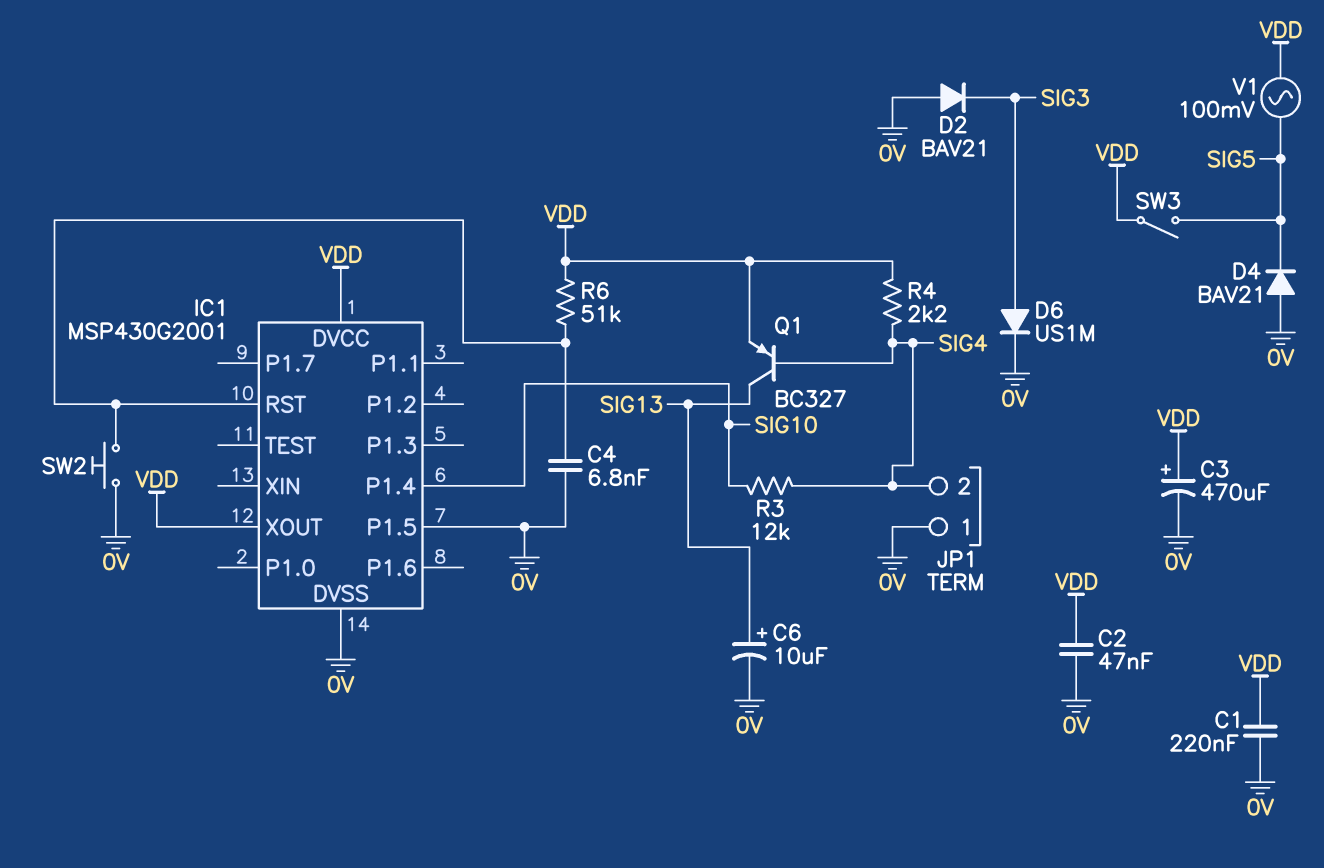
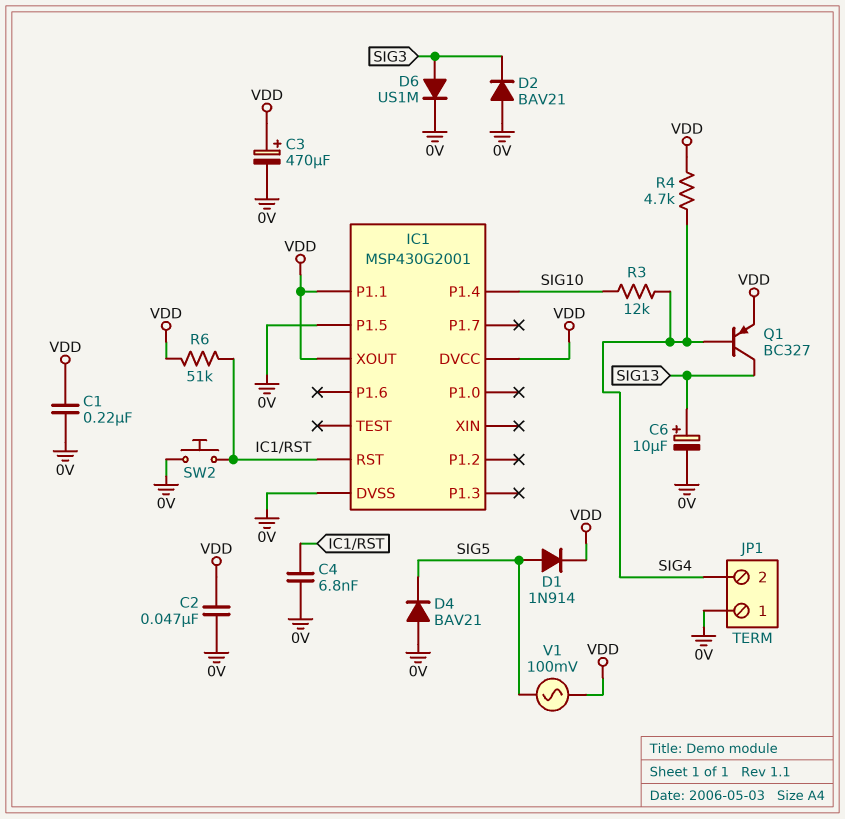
D1: none -> diode 1N914 (A SIG5, K VDD)
IC1 pin P1.1: none -> VDD
R4: 2.2k (SIG4, VDD) -> 4.7k (SIG4, VDD)
SW3: switch (SIG5, VDD) -> none

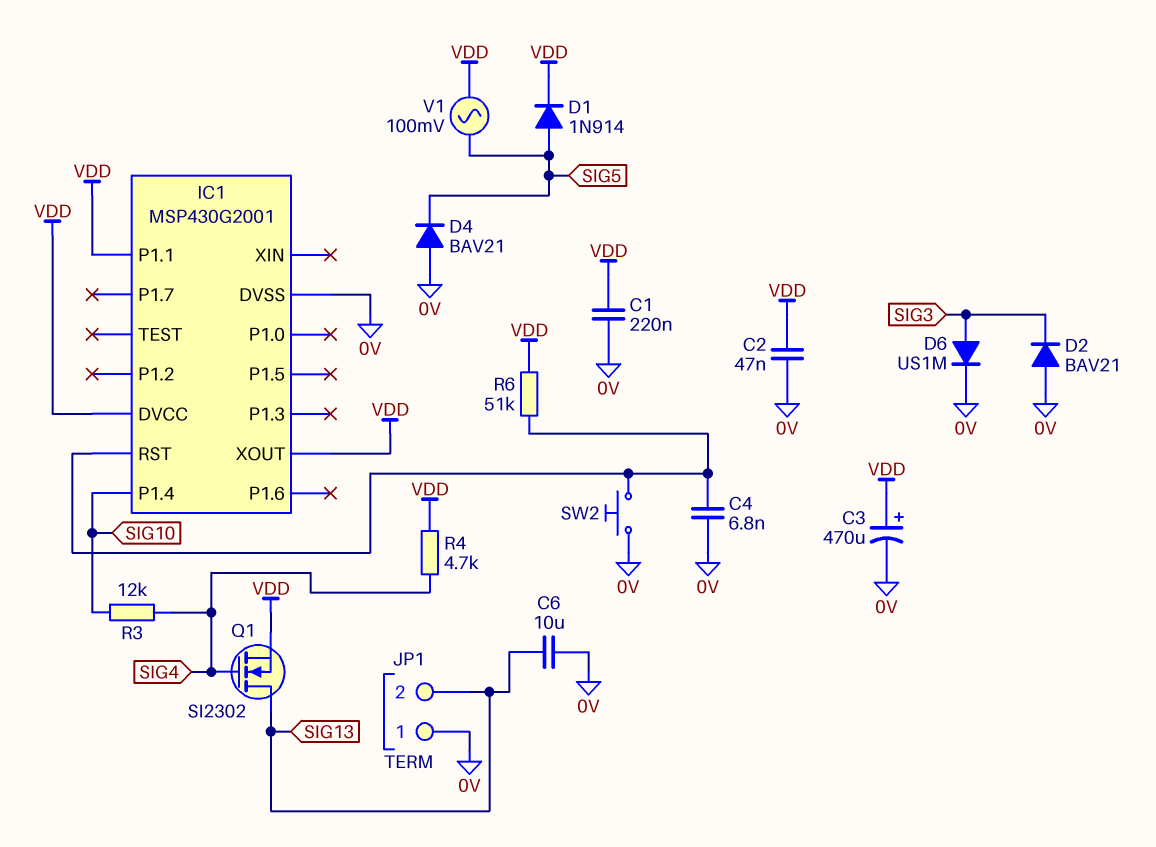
C6: 10uF (plus SIG13, minus 0V) -> 10uF (0V, SIG13)
IC1 pin P1.5: 0V -> none
JP1 pin 2: SIG4 -> SIG13
Q1: PNP BC327 (B SIG4, C SIG13, E VDD) -> NMOS SI2302 (G SIG4, D SIG13, S VDD)

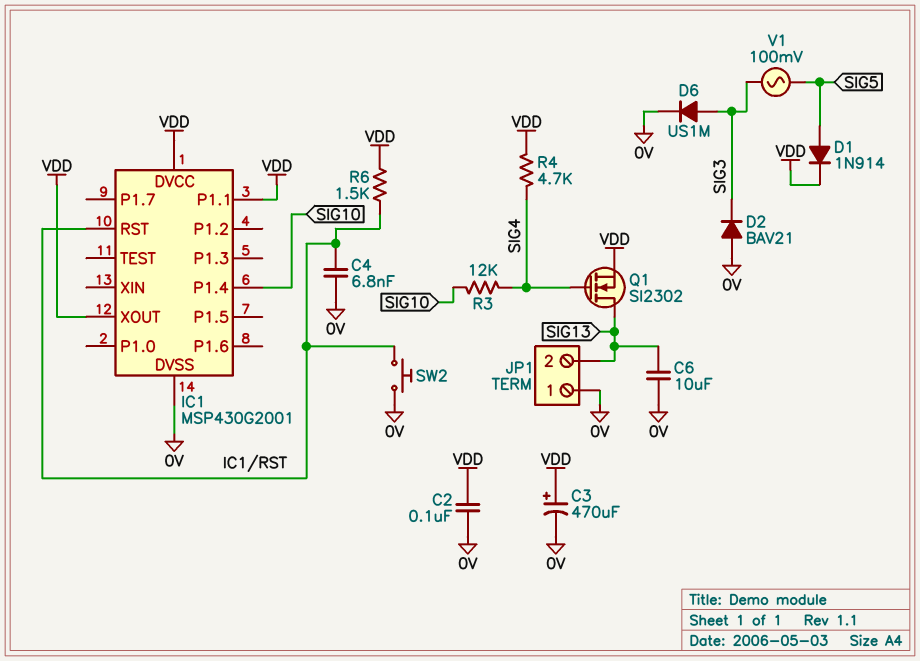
C1: 220nF (0V, VDD) -> none
C2: 47nF (0V, VDD) -> 100nF (0V, VDD)
D4: diode BAV21 (A 0V, K SIG5) -> none
R6: 51k (IC1/RST, VDD) -> 1.5k (IC1/RST, VDD)
V1: AC 100mV (SIG5, VDD) -> AC 100mV (SIG3, SIG5)

